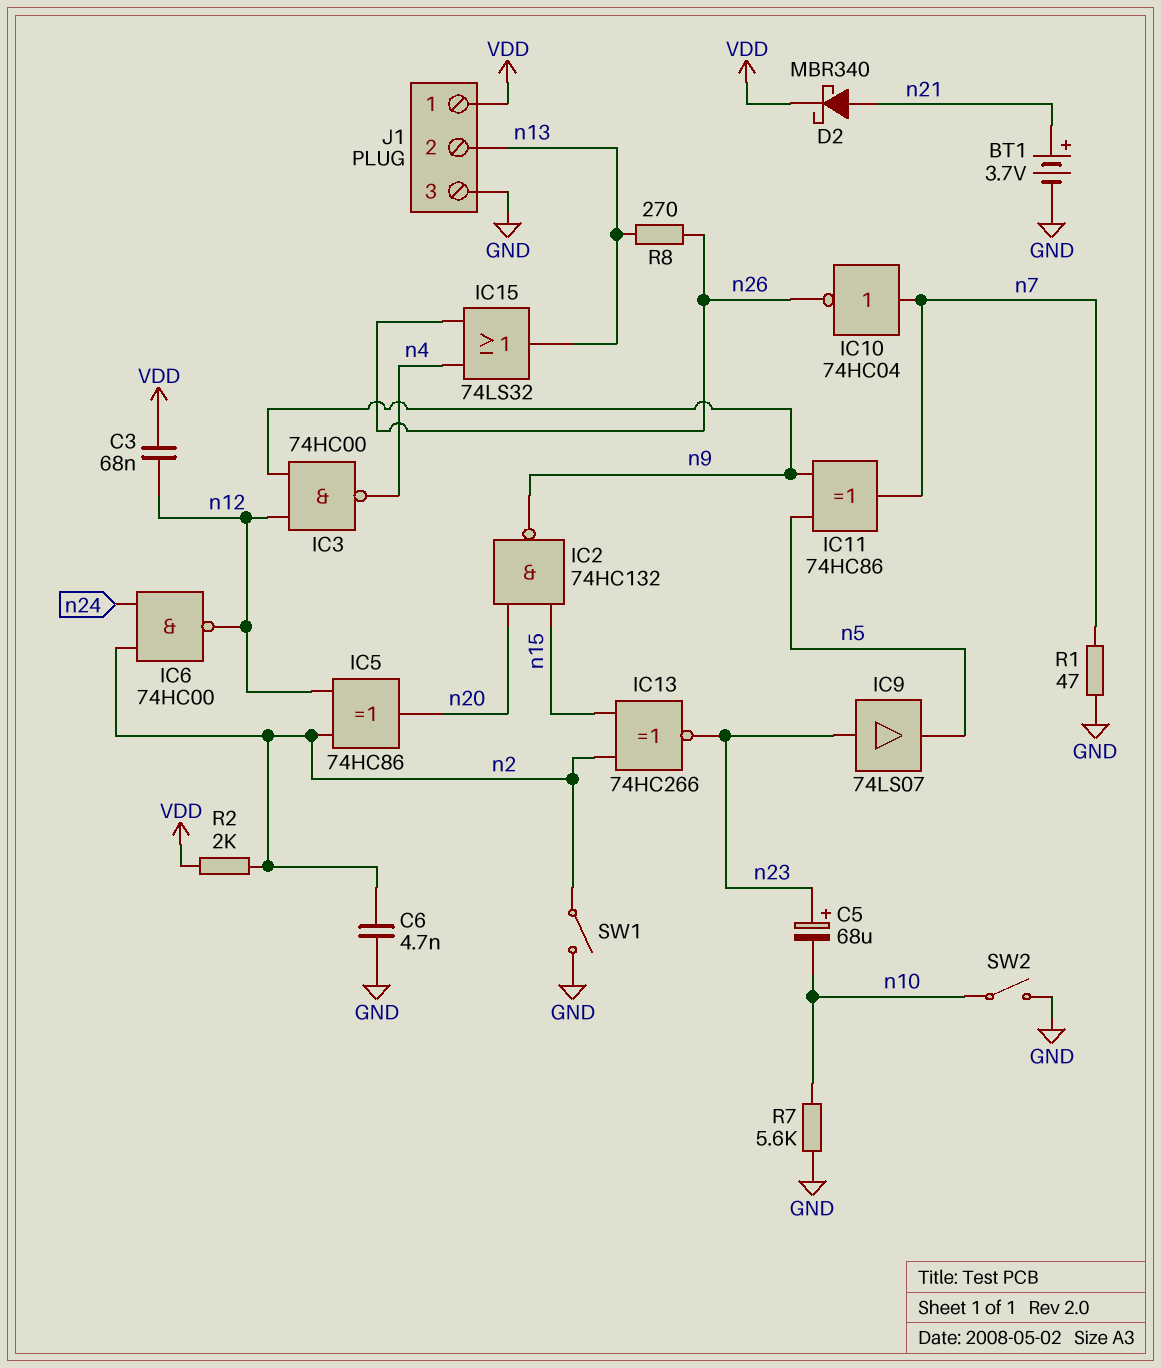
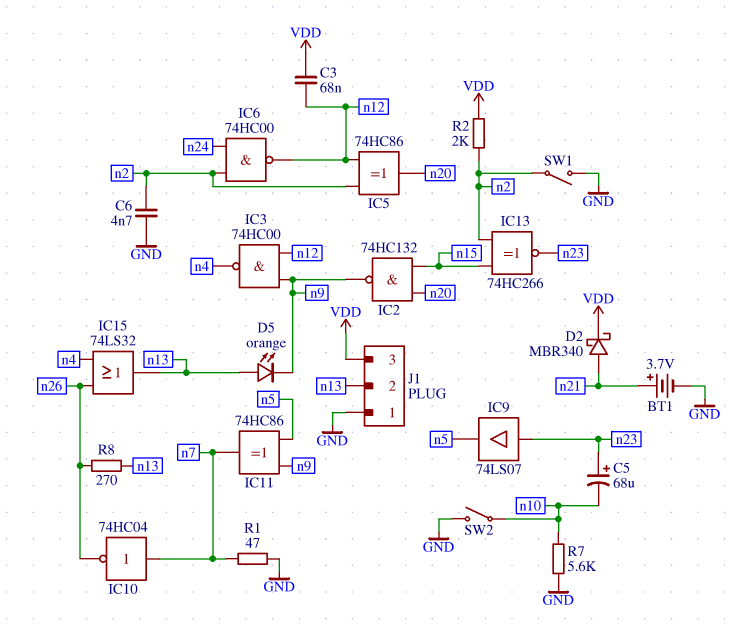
D5: none -> LED orange (A n13, K n9)
J1 pin 1: VDD -> GND
J1 pin 3: GND -> VDD

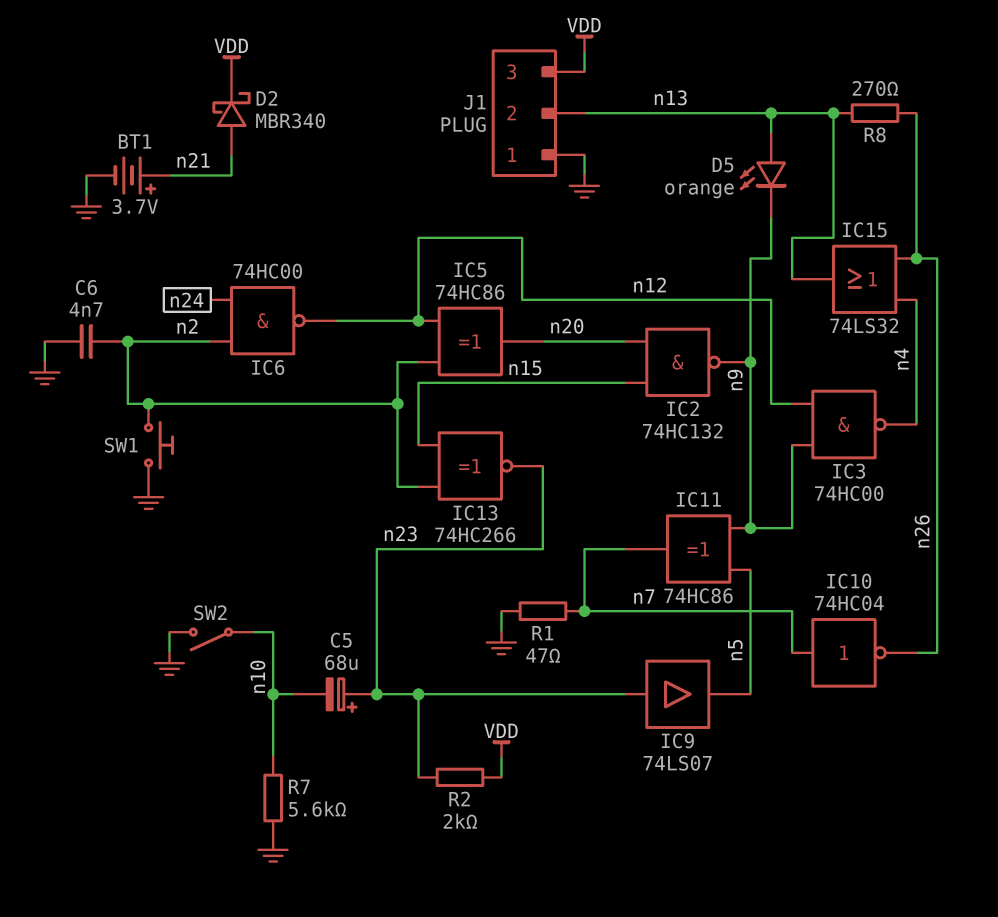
C3: 68nF (VDD, n12) -> none
R2: 2k (VDD, n2) -> 2k (VDD, n23)
SW1: switch (GND, n2) -> button (GND, n2)

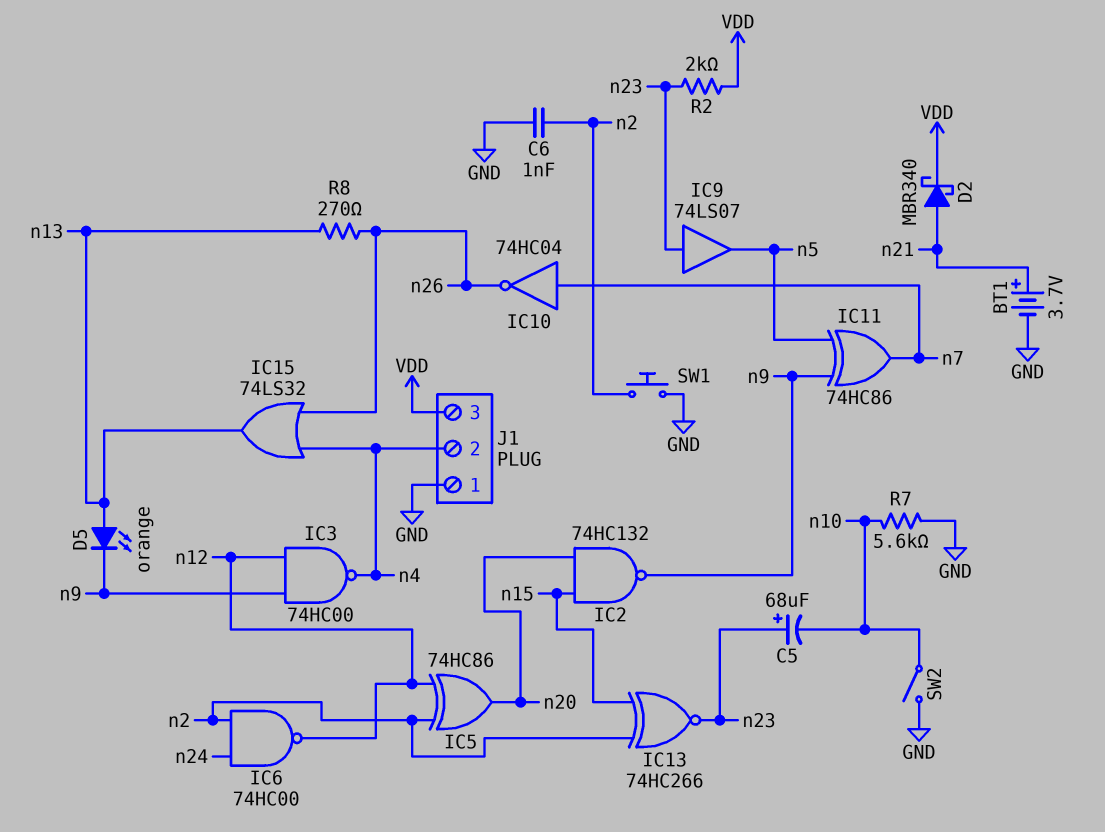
C6: 4.7nF (GND, n2) -> 1nF (GND, n2)
J1 pin 2: n13 -> n4
R1: 47 (GND, n7) -> none

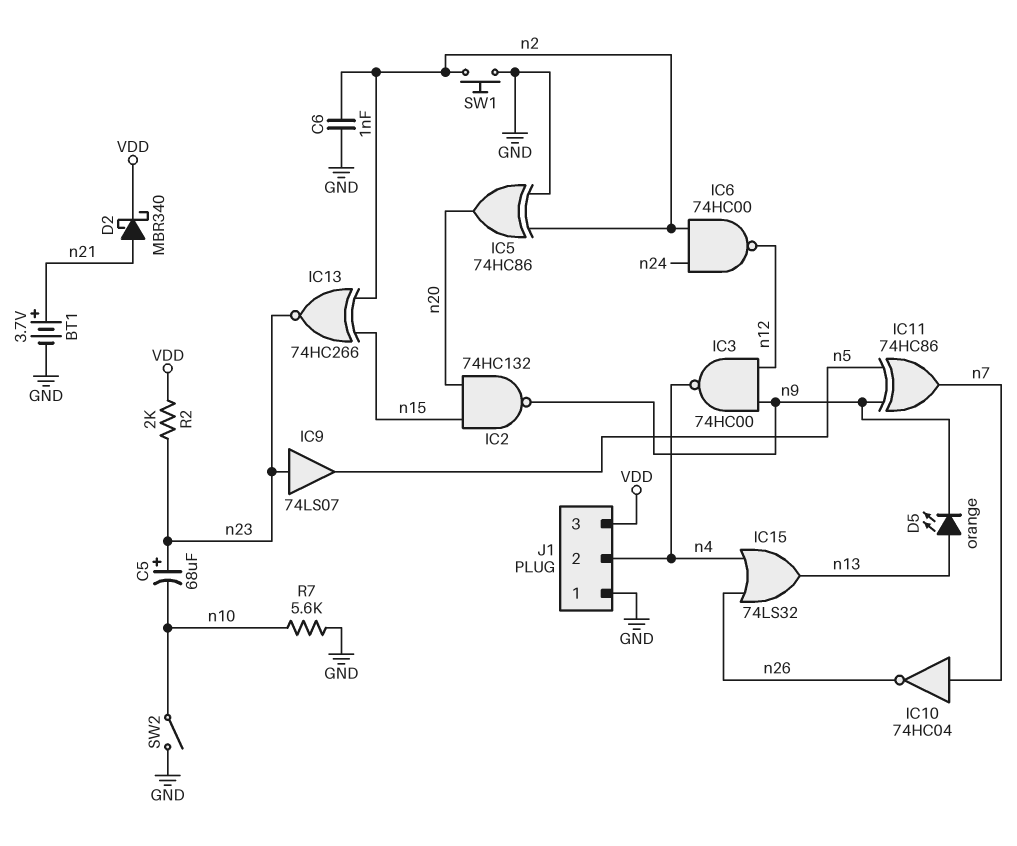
IC5: XOR 74HC86 (in n2, in n12, out n20) -> XOR 74HC86 (in GND, in n2, out n20)
R8: 270 (n13, n26) -> none

